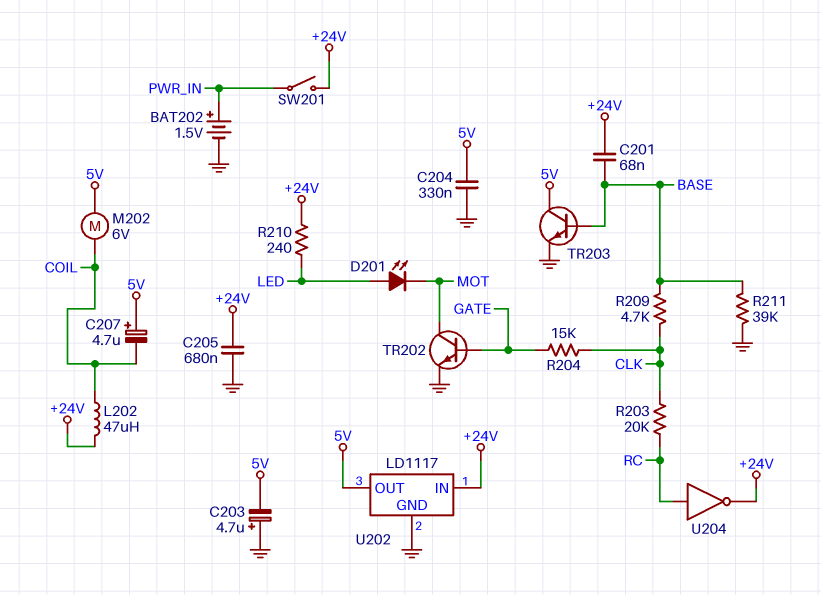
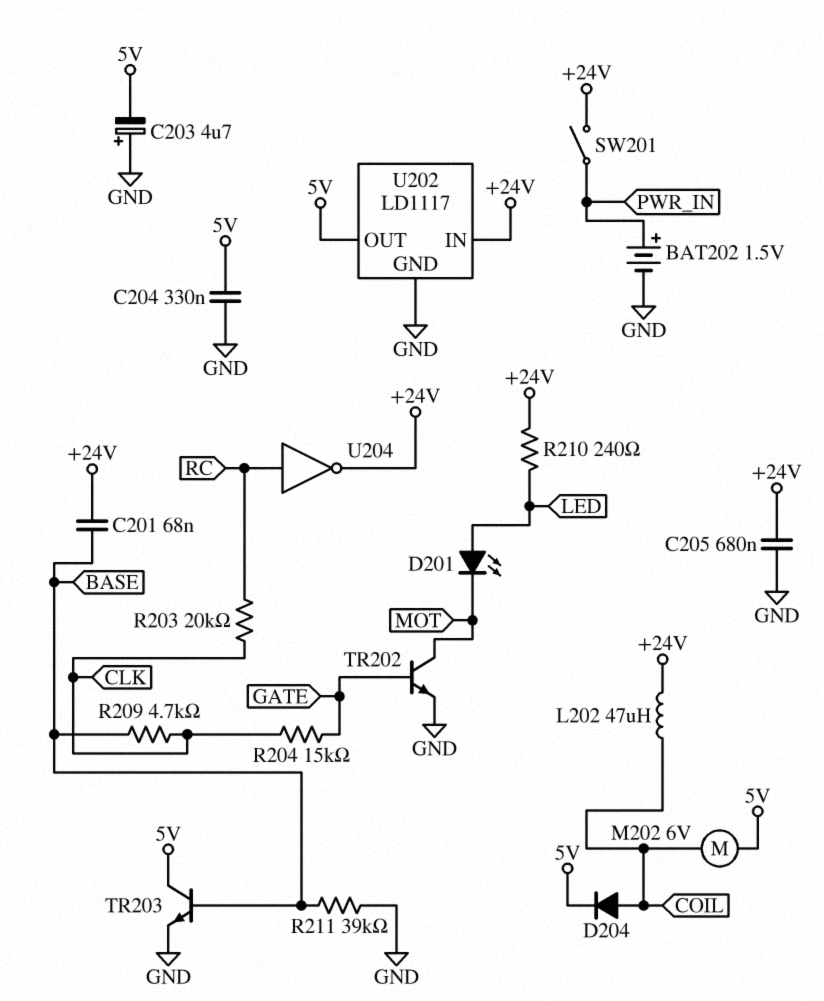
C207: 4.7uF (plus 5V, minus COIL) -> none
D204: none -> diode (A COIL, K 5V)

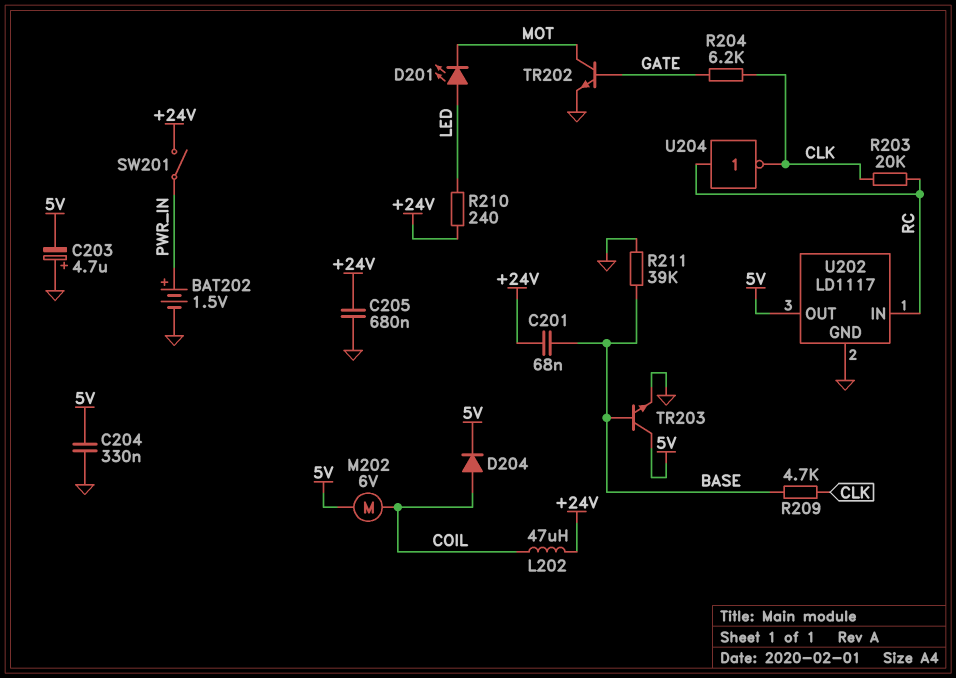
R204: 15k (CLK, GATE) -> 6.2k (CLK, GATE)
U202 pin IN: +24V -> RC
U204: NOT (in RC, out +24V) -> NOT (in RC, out CLK)

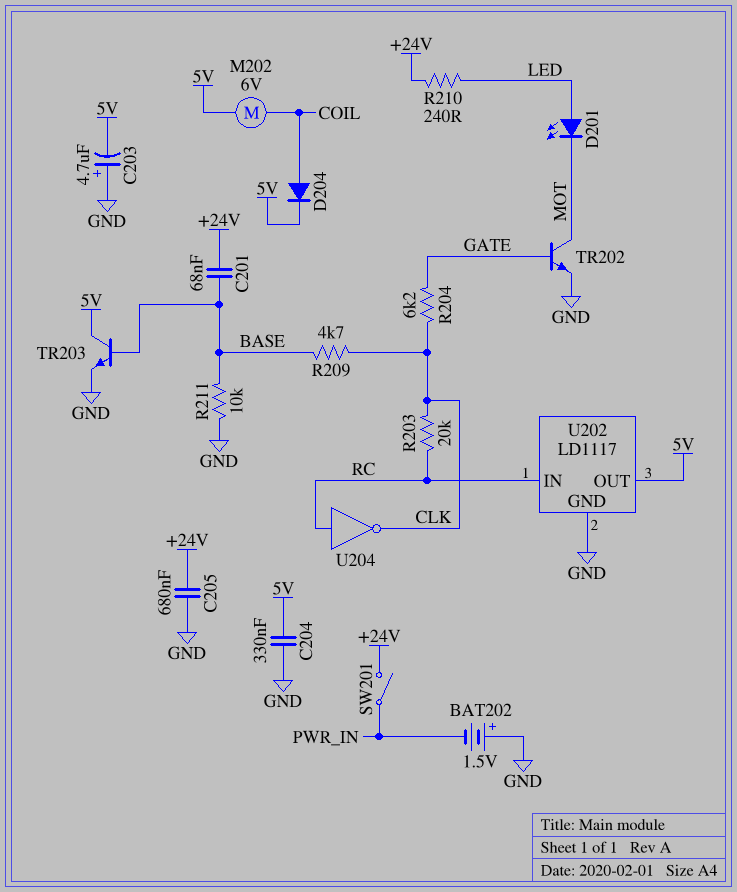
BAT202: 1.5V (plus PWR_IN, minus GND) -> 1.5V (plus GND, minus PWR_IN)
L202: 47uH (+24V, COIL) -> none
R211: 39k (BASE, GND) -> 10k (BASE, GND)

